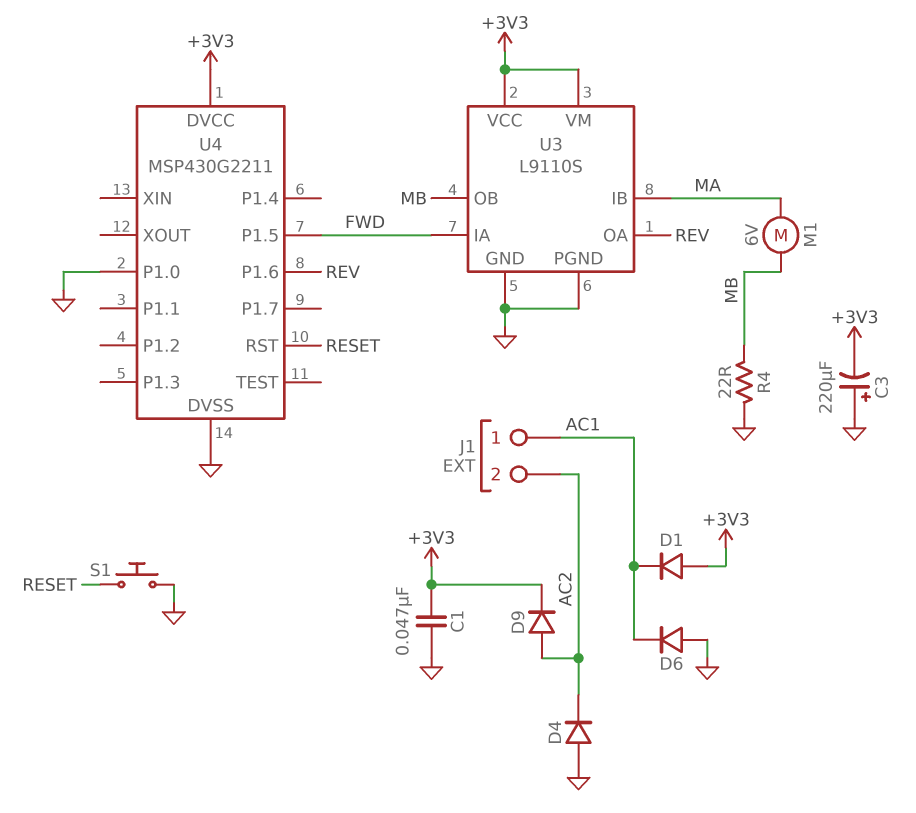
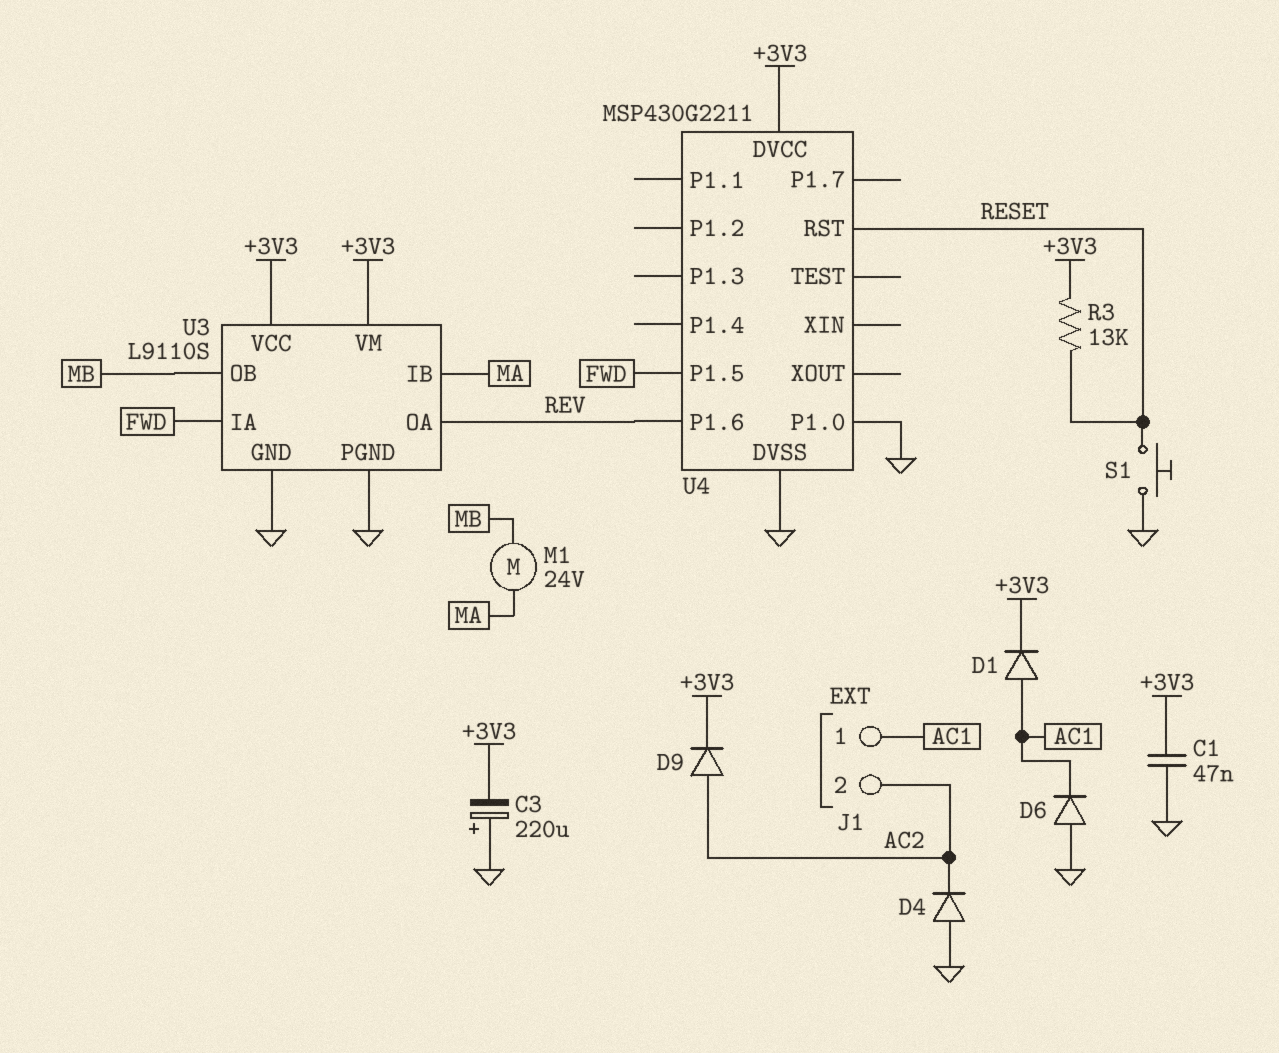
D1: diode (A +3V3, K AC1) -> diode (A AC1, K +3V3)
M1: motor 6V (MA, MB) -> motor 24V (MA, MB)
R3: none -> 13k (+3V3, RESET)
R4: 22 (GND, MB) -> none

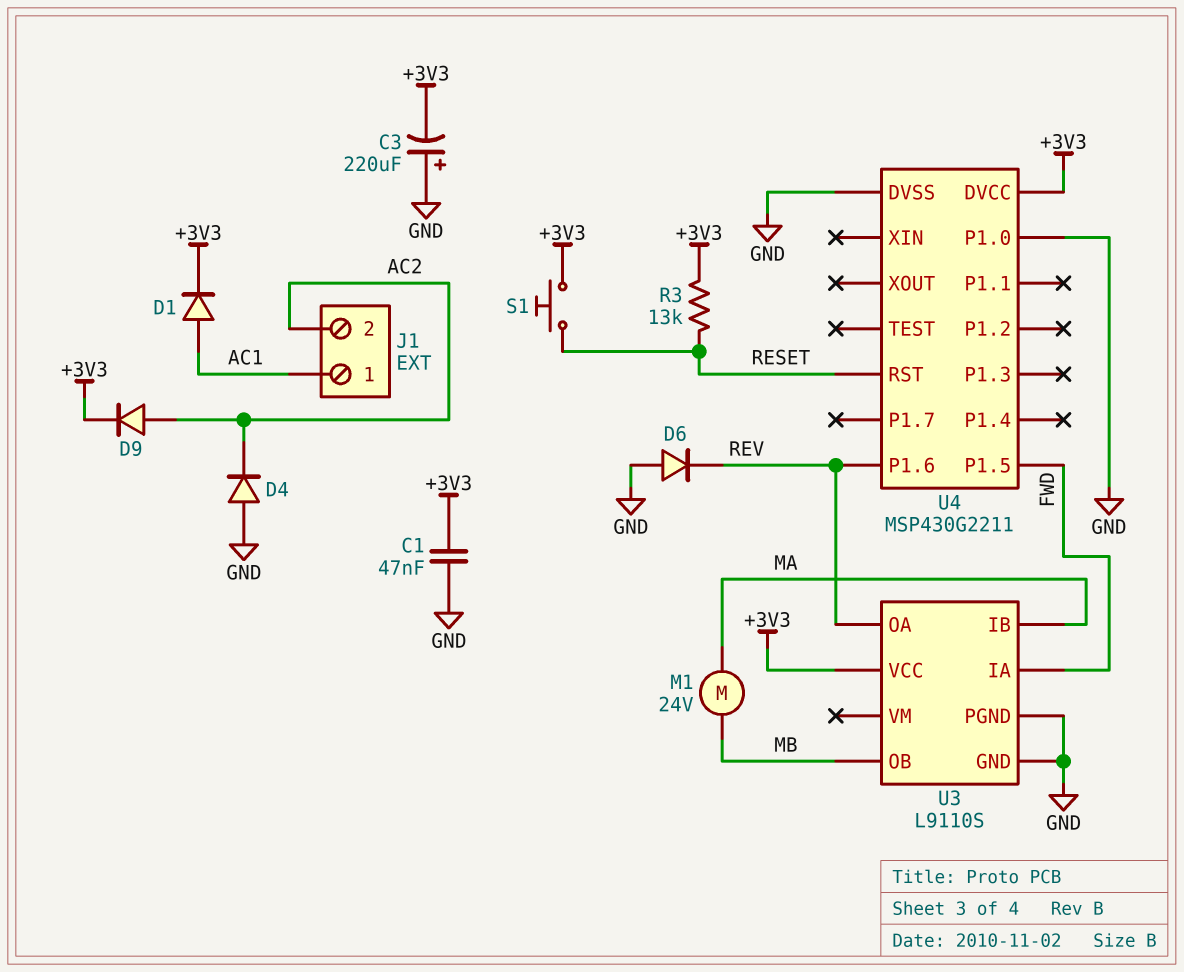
D6: diode (A GND, K AC1) -> diode (A GND, K REV)
S1: button (GND, RESET) -> button (+3V3, RESET)
U3 pin VM: +3V3 -> none

